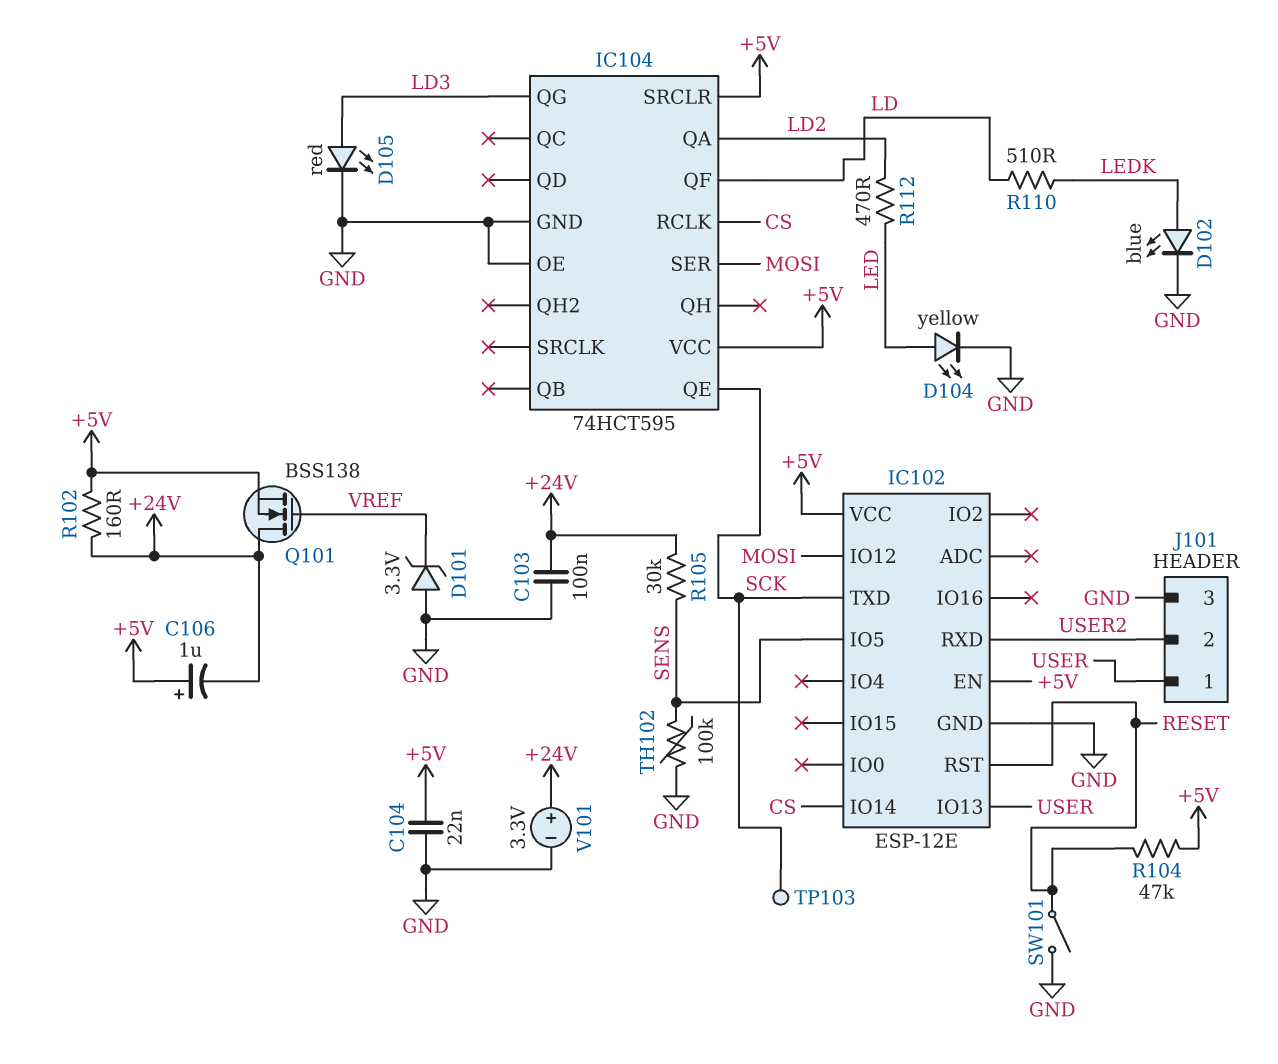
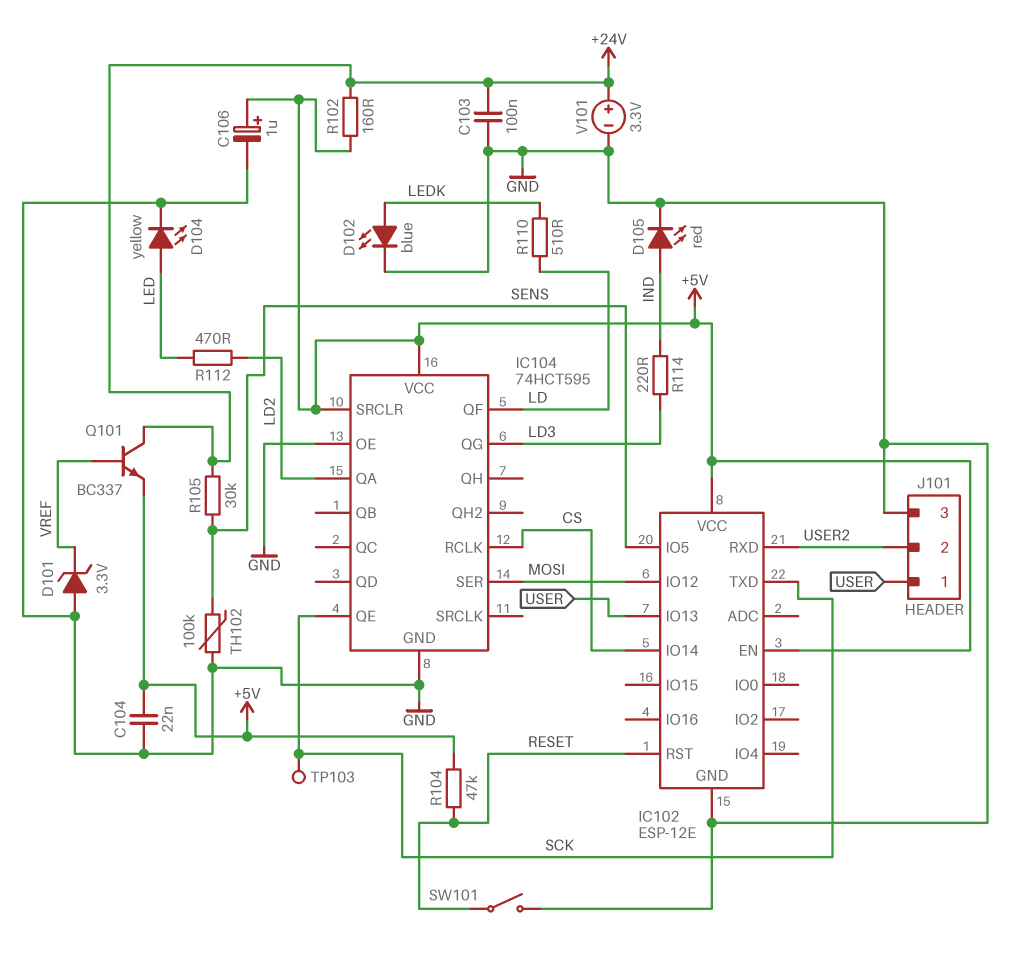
C106: 1uF (plus +5V, minus +24V) -> 1uF (plus +5V, minus GND)
D105: LED red (A LD3, K GND) -> LED red (A IND, K GND)
Q101: NMOS BSS138 (G VREF, D +24V, S +5V) -> NPN BC337 (B VREF, C +24V, E +5V)
R114: none -> 220 (IND, LD3)

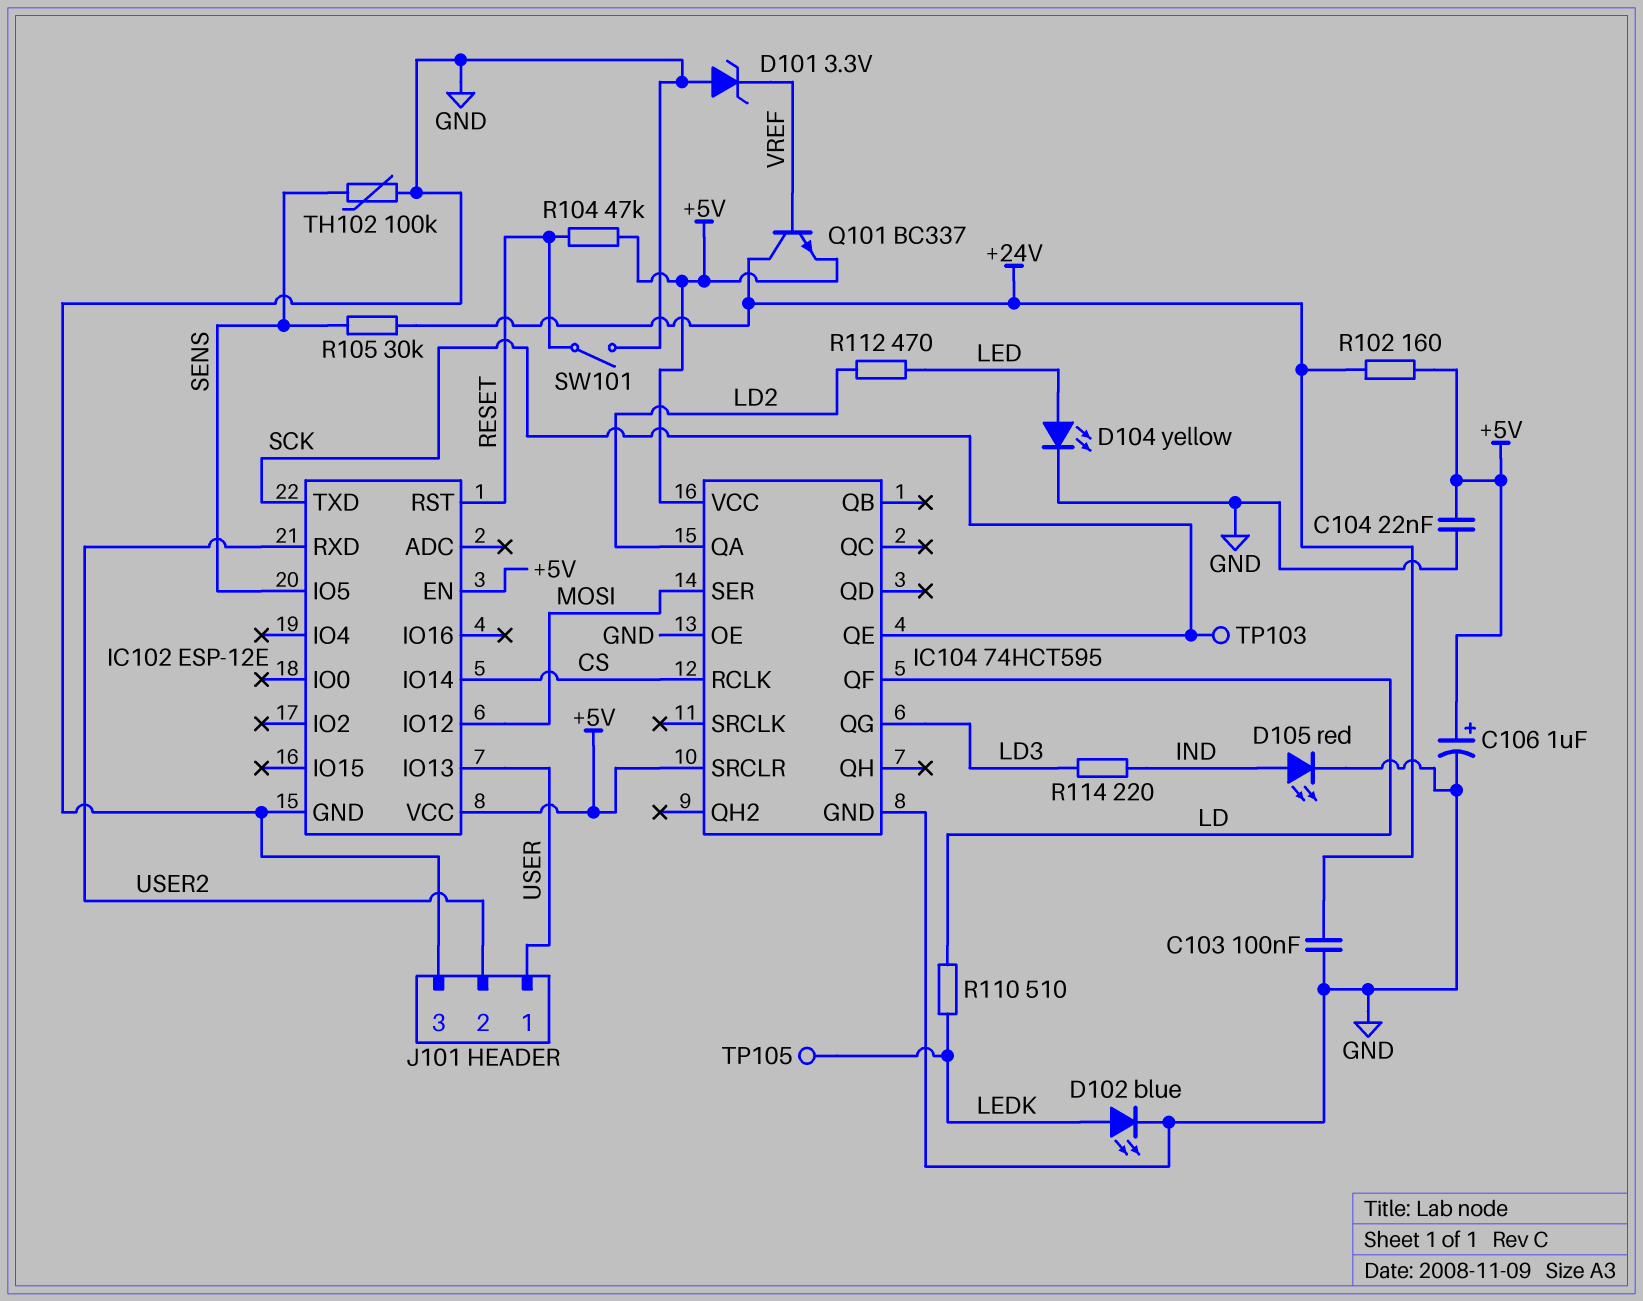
TP105: none -> test point (LEDK)
V101: 3.3V (plus +24V, minus GND) -> none

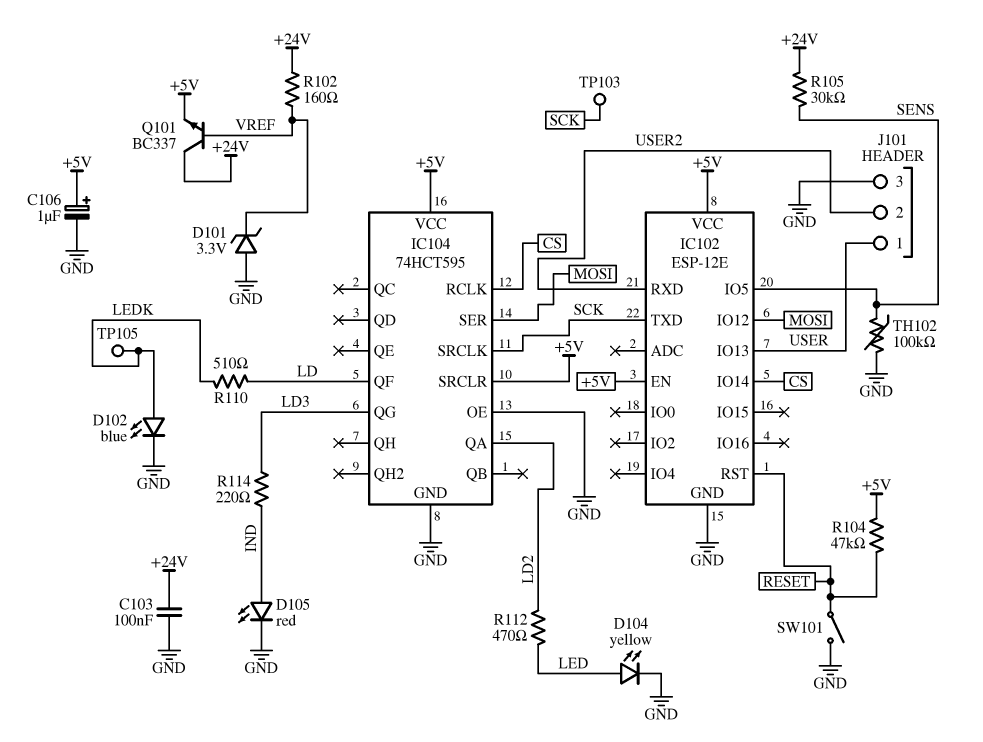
C104: 22nF (+5V, GND) -> none
IC104 pin QE: SCK -> none
IC104 pin SRCLK: none -> SCK
R102: 160 (+5V, +24V) -> 160 (+24V, VREF)

